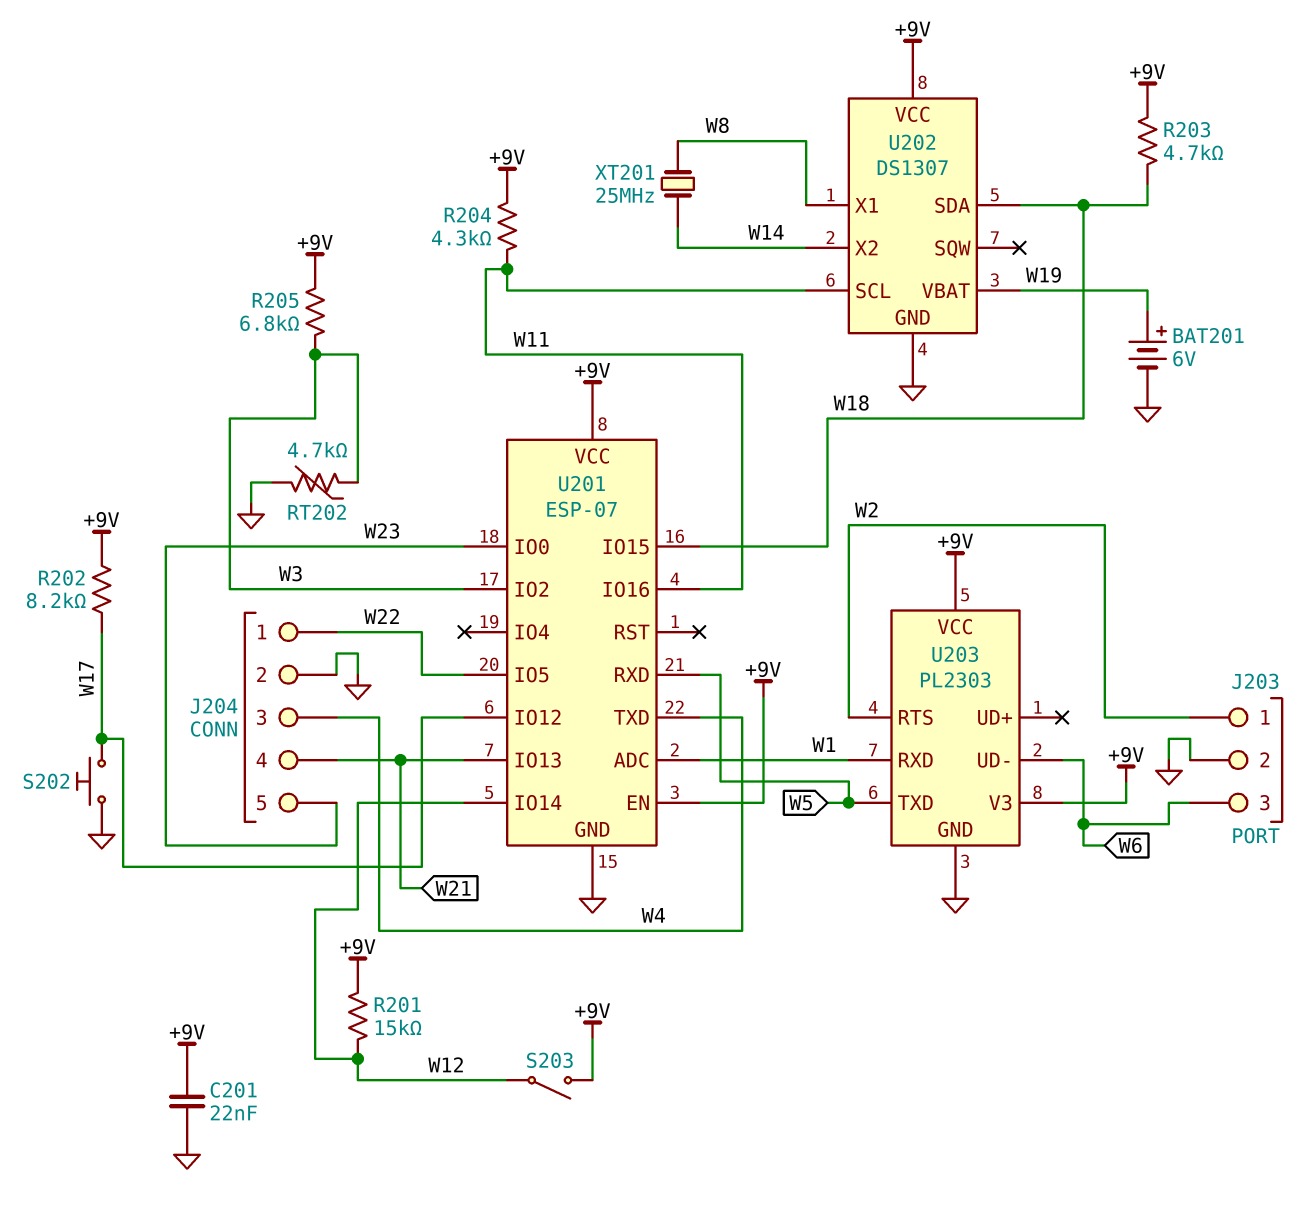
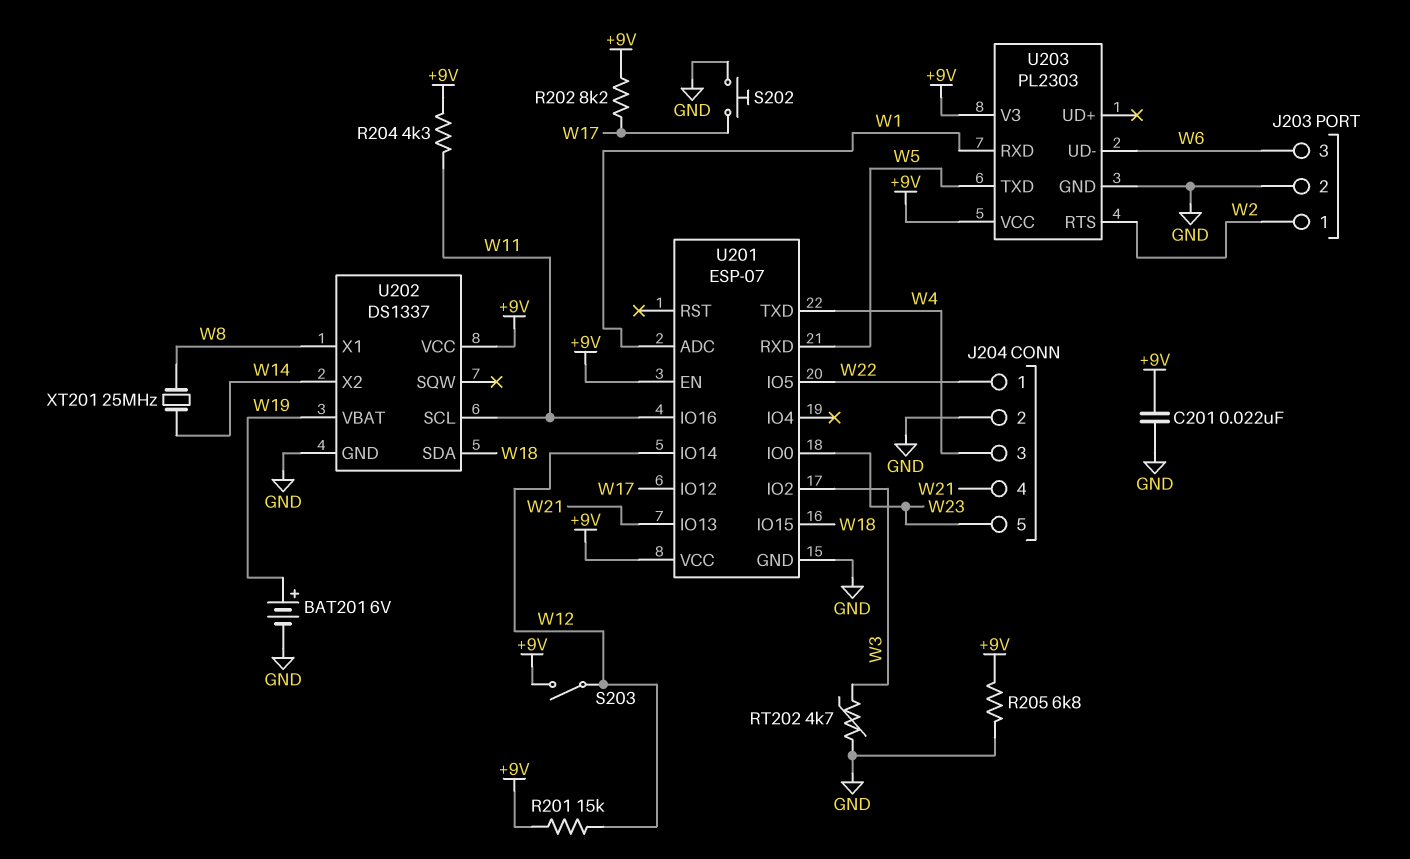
R203: 4.7k (+9V, W18) -> none
R205: 6.8k (+9V, W3) -> 6.8k (+9V, GND)
U202: DS1307 -> DS1337

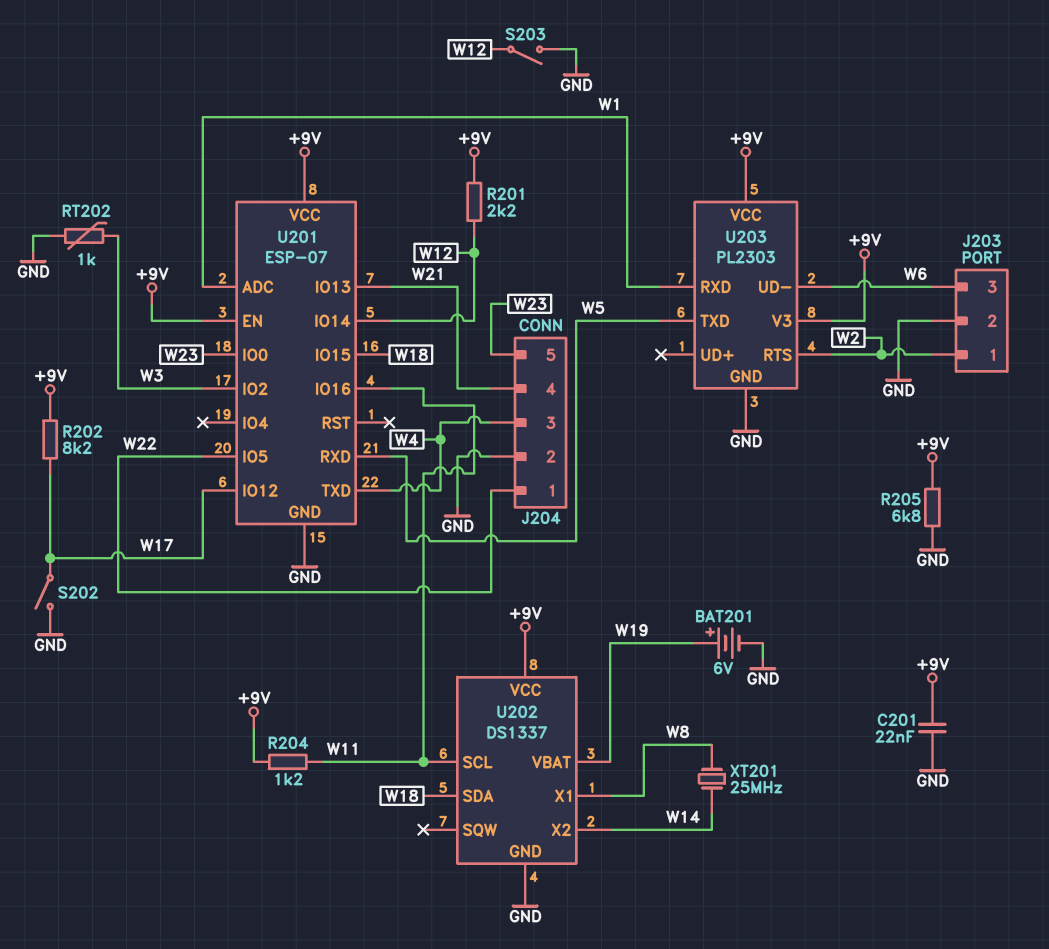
R201: 15k (+9V, W12) -> 2.2k (+9V, W12)
R204: 4.3k (+9V, W11) -> 1.2k (+9V, W11)
RT202: 4.7k (GND, W3) -> 1k (GND, W3)
S202: button (GND, W17) -> switch (GND, W17)
S203: switch (+9V, W12) -> switch (GND, W12)

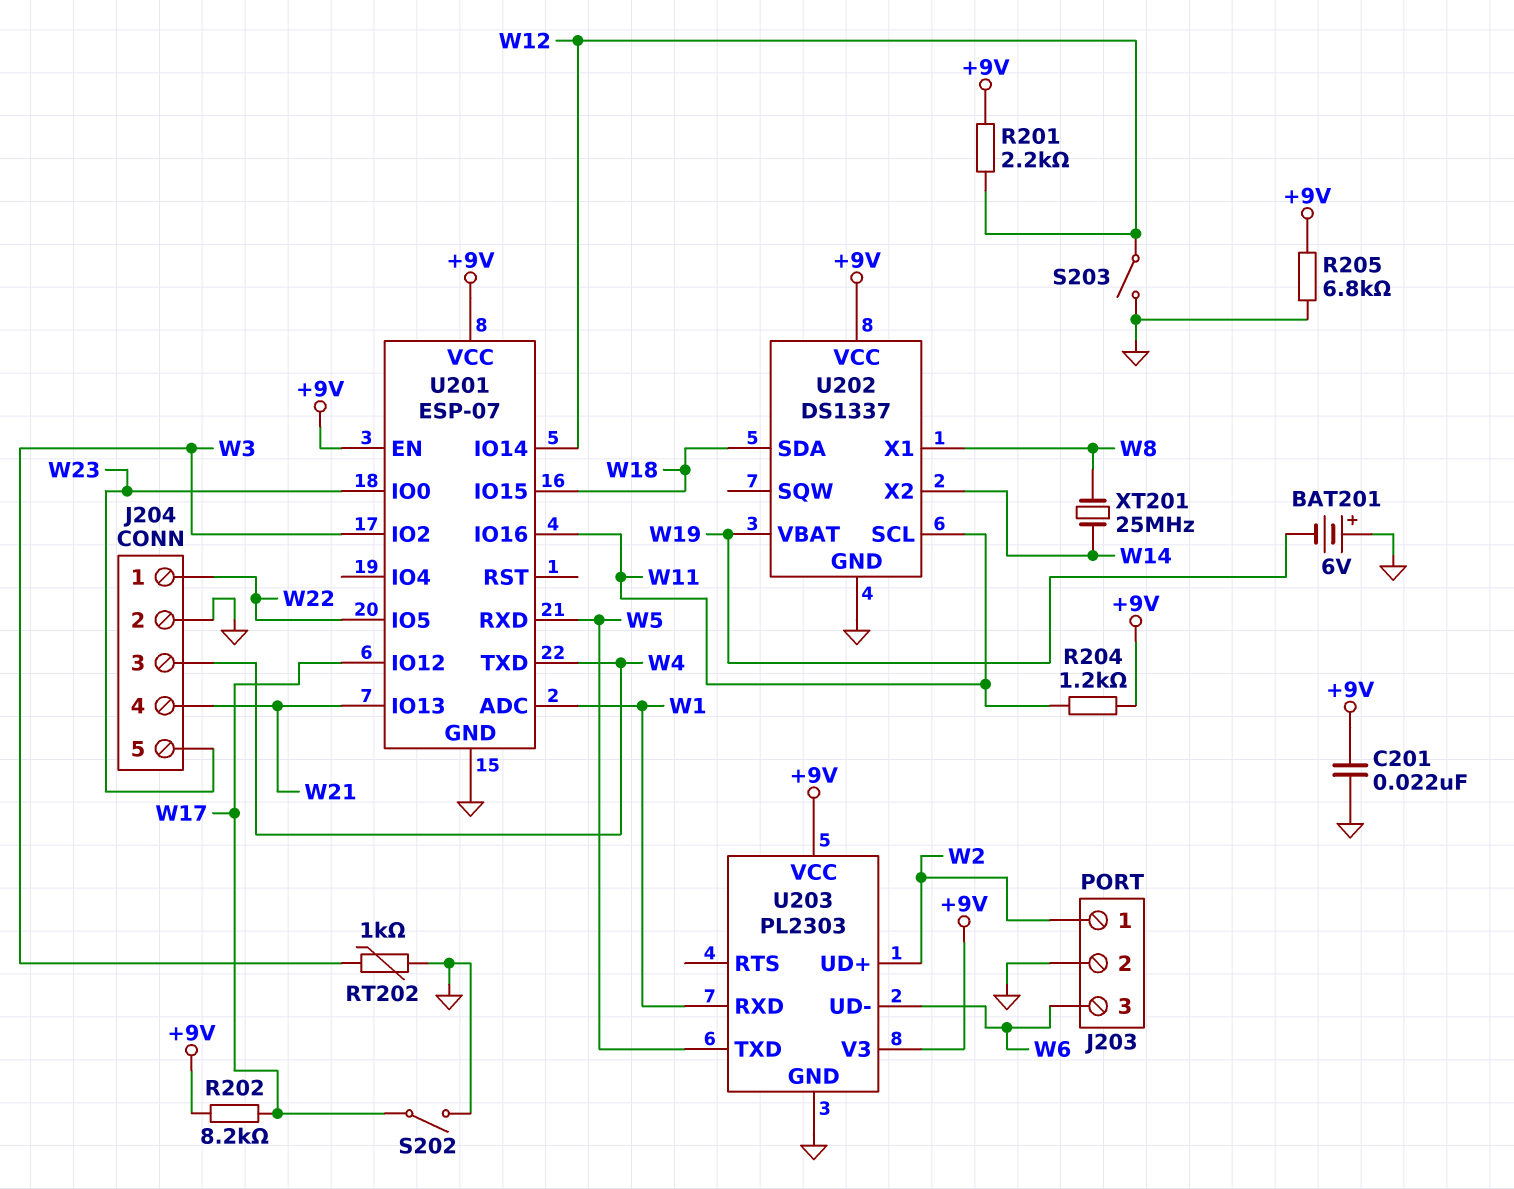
BAT201: 6V (plus W19, minus GND) -> 6V (plus GND, minus W19)
U203 pin RTS: W2 -> none
U203 pin UD+: none -> W2

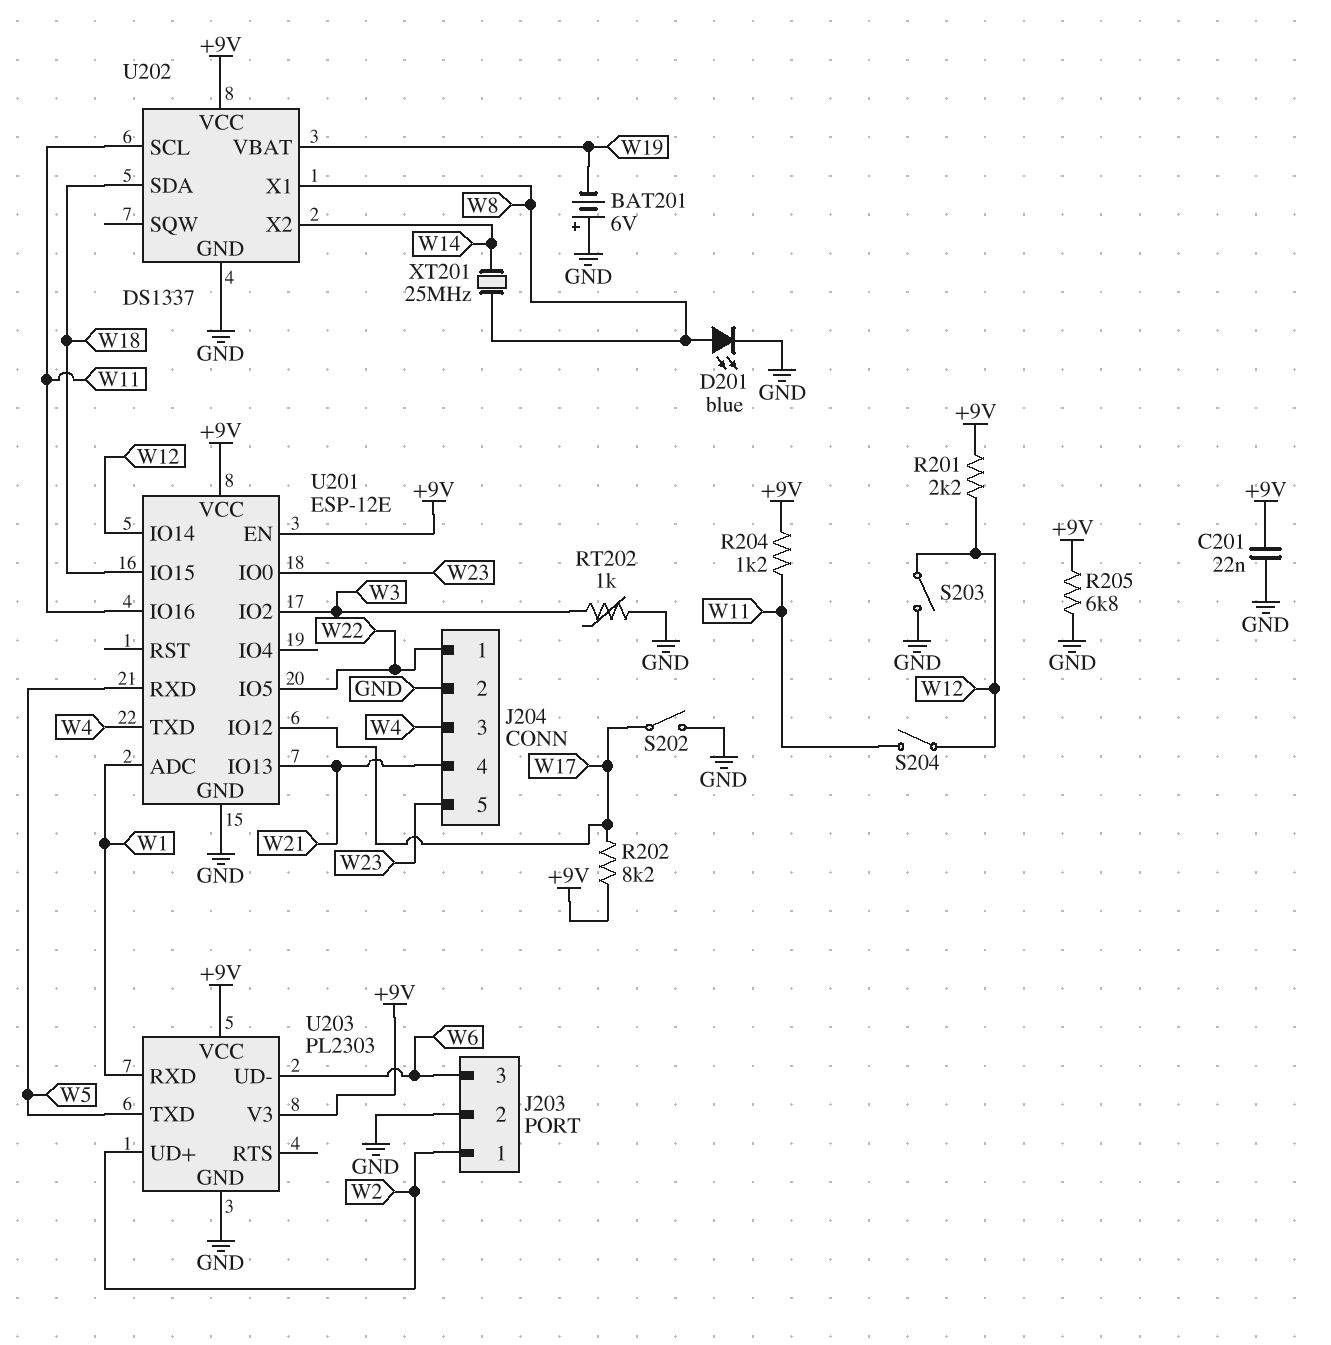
D201: none -> LED blue (A W8, K GND)
S204: none -> switch (W11, W12)
U201: ESP-07 -> ESP-12E

